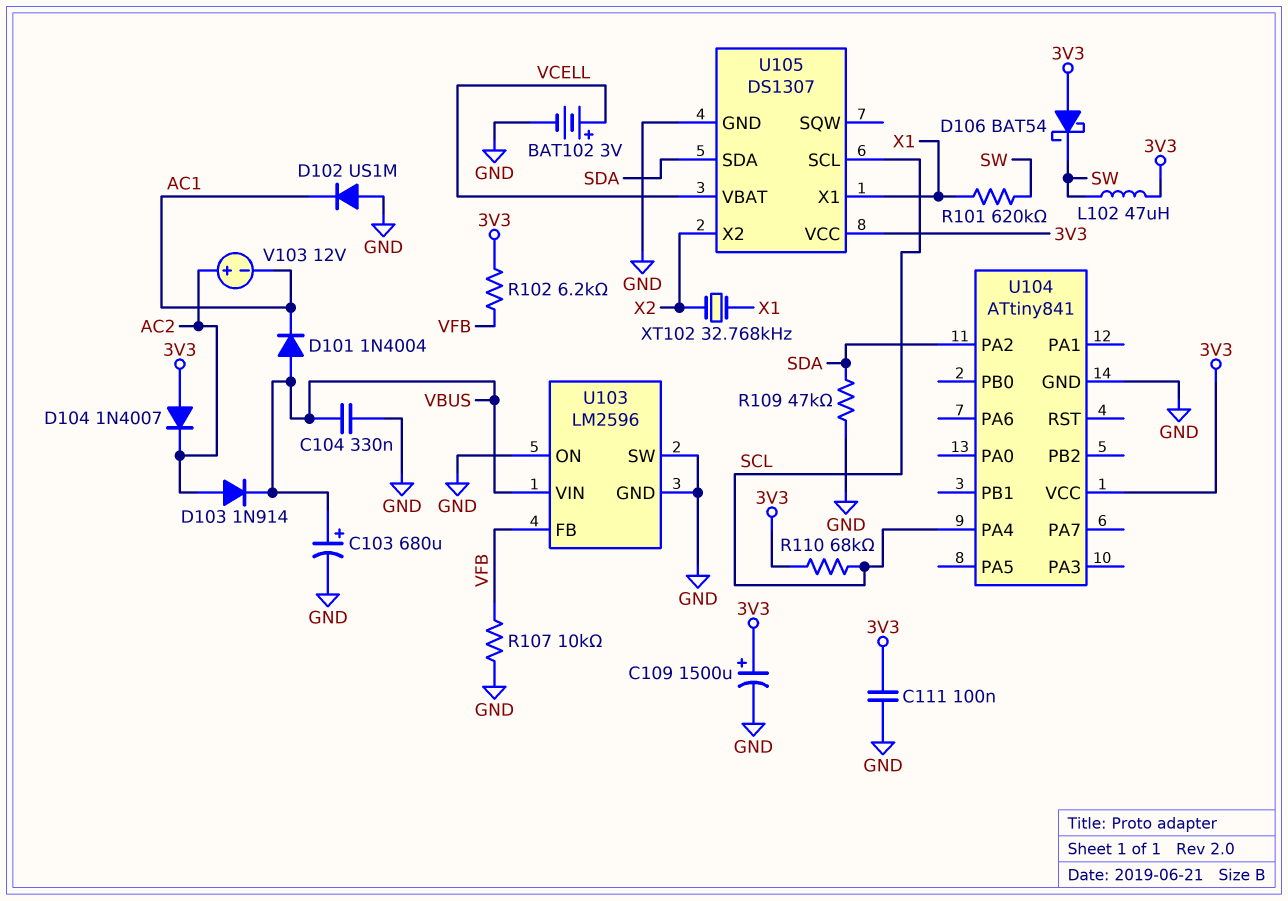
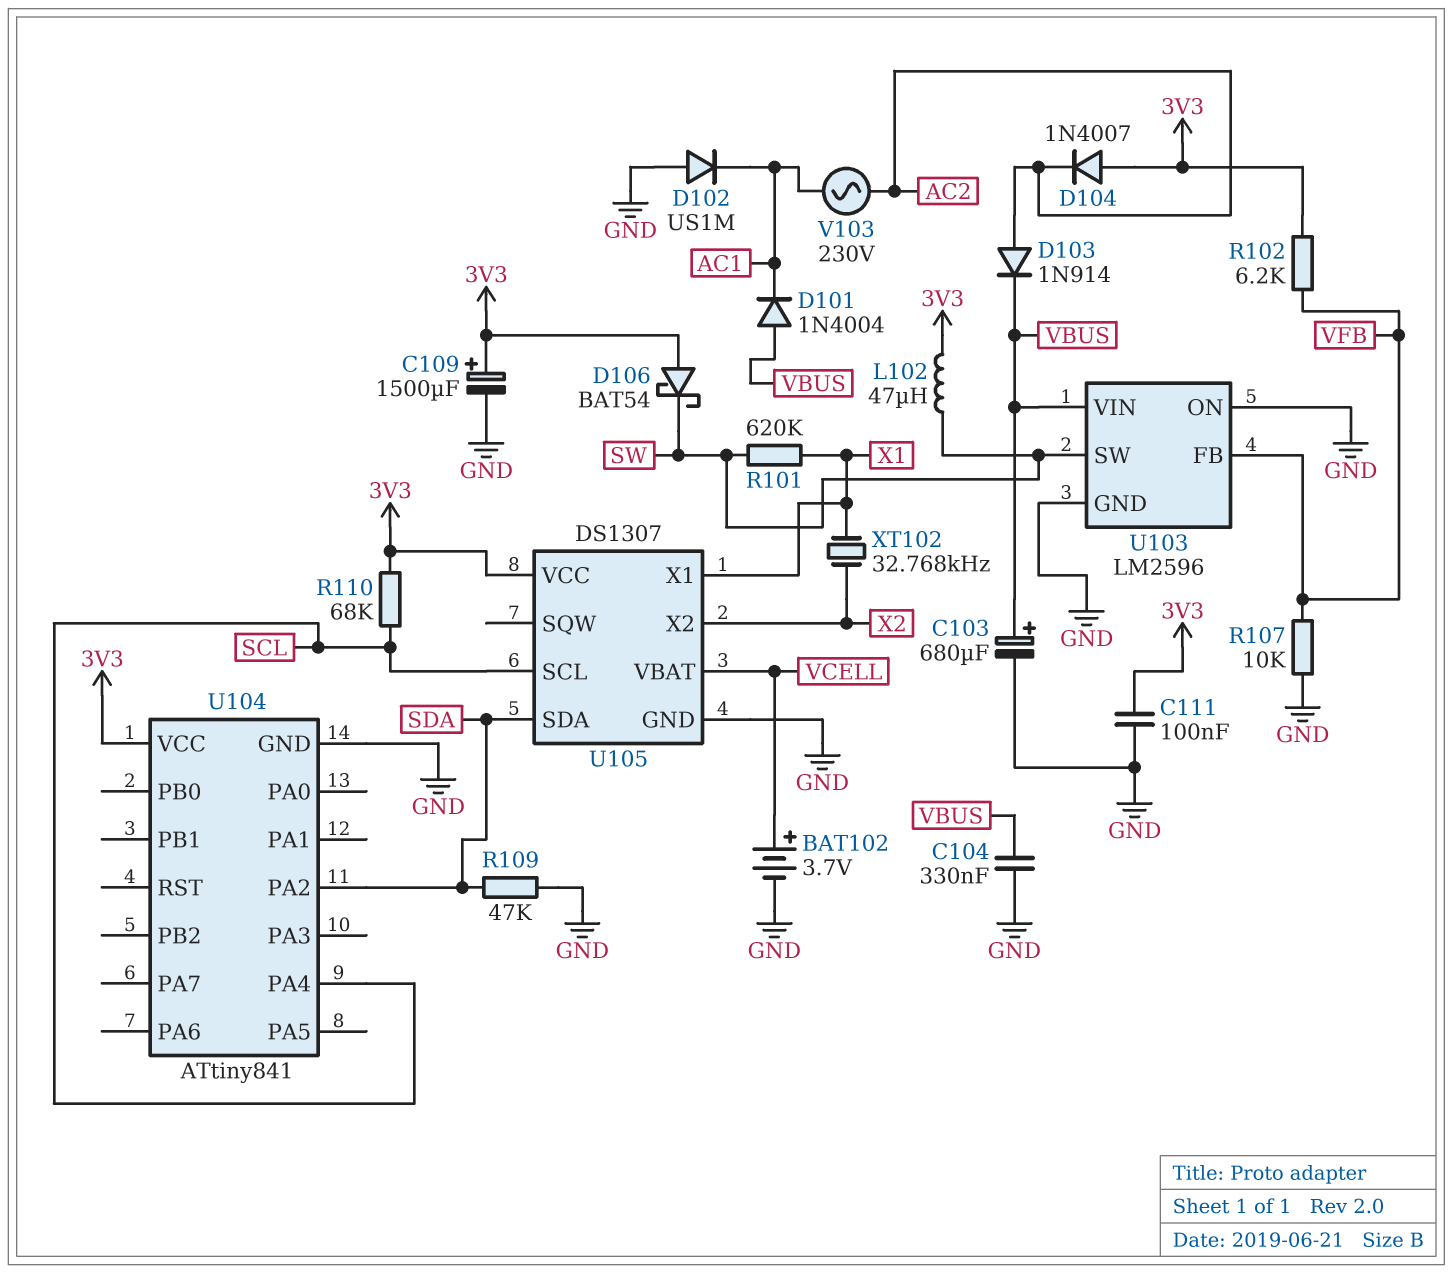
BAT102: 3V (plus VCELL, minus GND) -> 3.7V (plus VCELL, minus GND)
U103 pin SW: GND -> SW
V103: 12V (plus AC2, minus AC1) -> AC 230V (AC1, AC2)

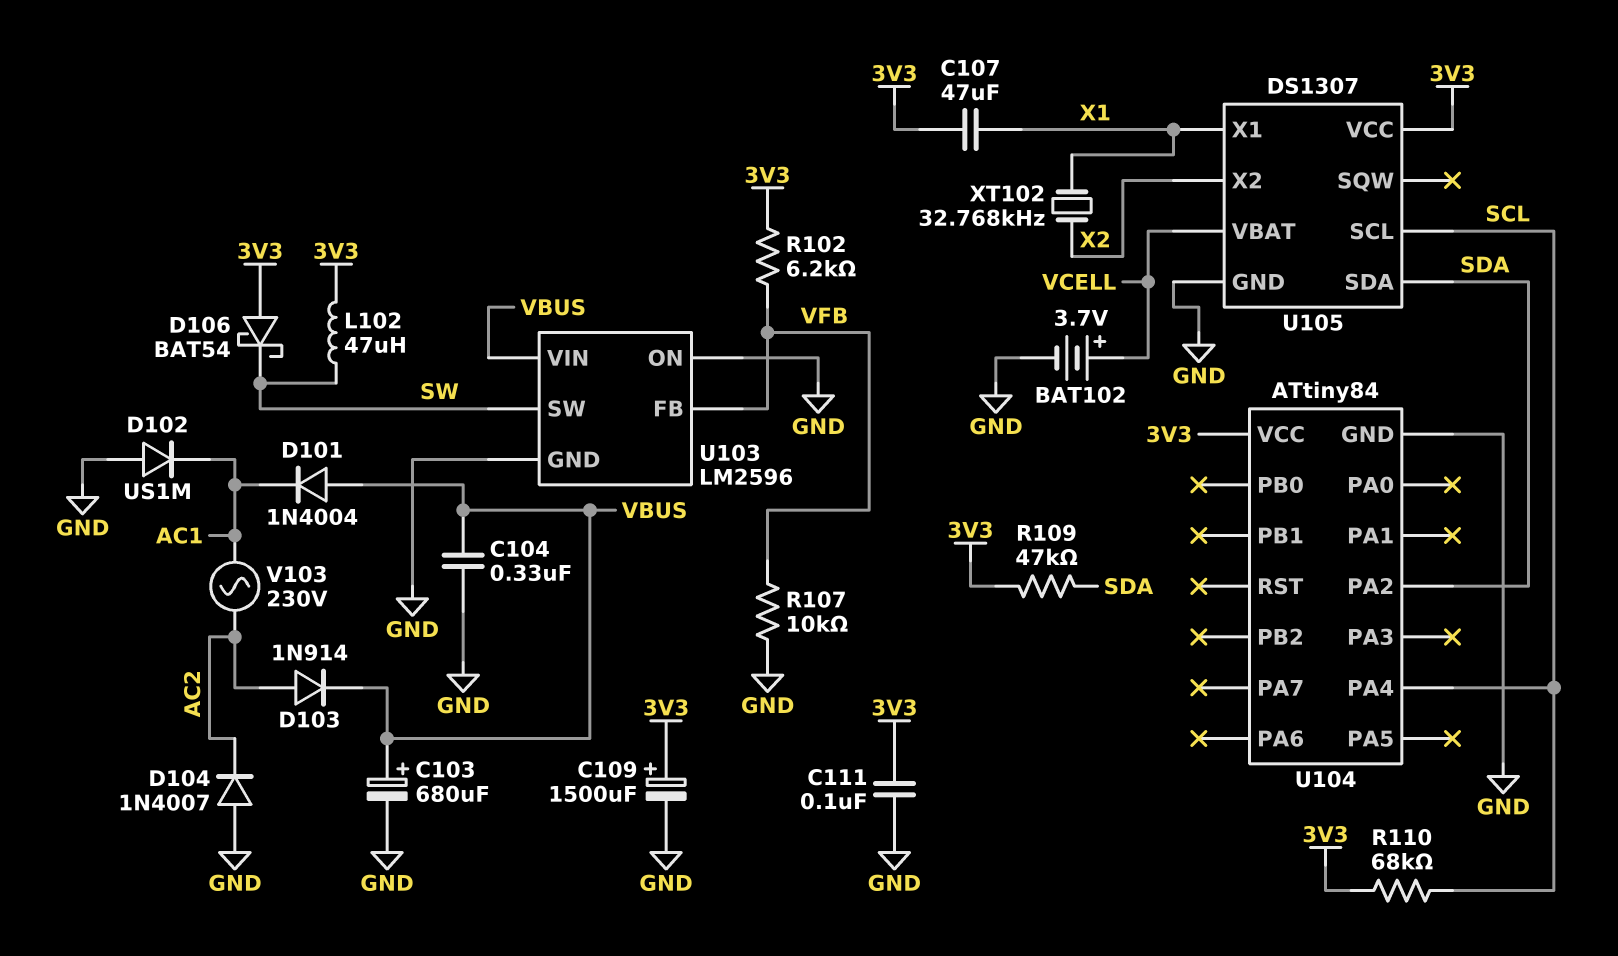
C107: none -> 47uF (3V3, X1)
D104: diode 1N4007 (A 3V3, K AC2) -> diode 1N4007 (A GND, K AC2)
R101: 620k (SW, X1) -> none
R109: 47k (GND, SDA) -> 47k (3V3, SDA)
U104: ATtiny841 -> ATtiny84

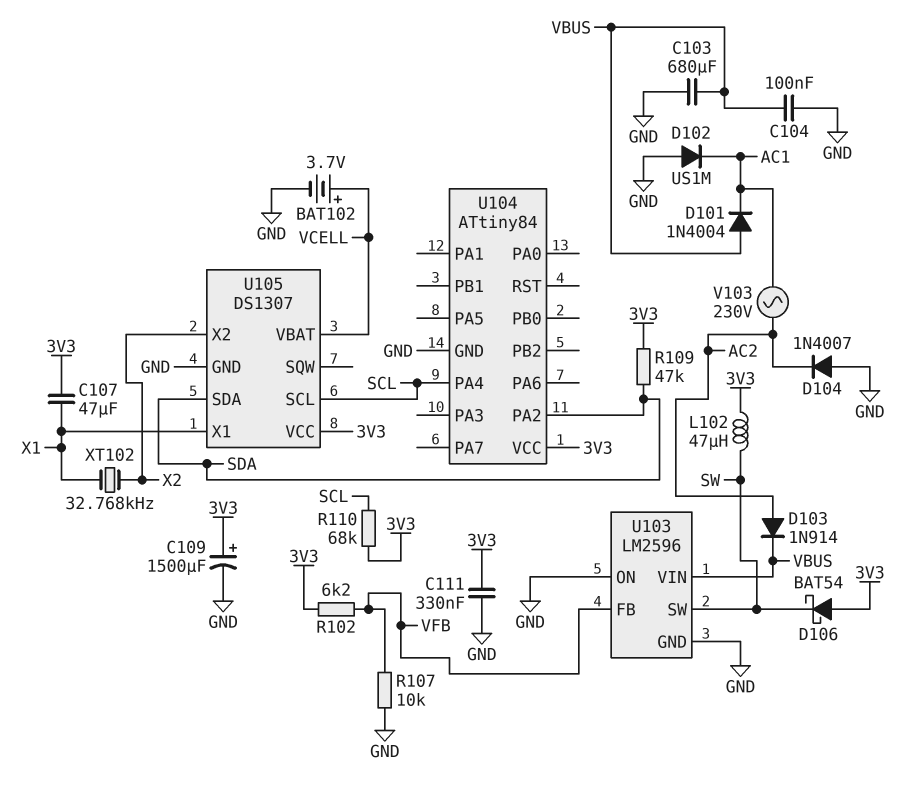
C103: 680uF (plus VBUS, minus GND) -> 680uF (GND, VBUS)
C104: 330nF (GND, VBUS) -> 100nF (GND, VBUS)
C111: 100nF (3V3, GND) -> 330nF (3V3, GND)

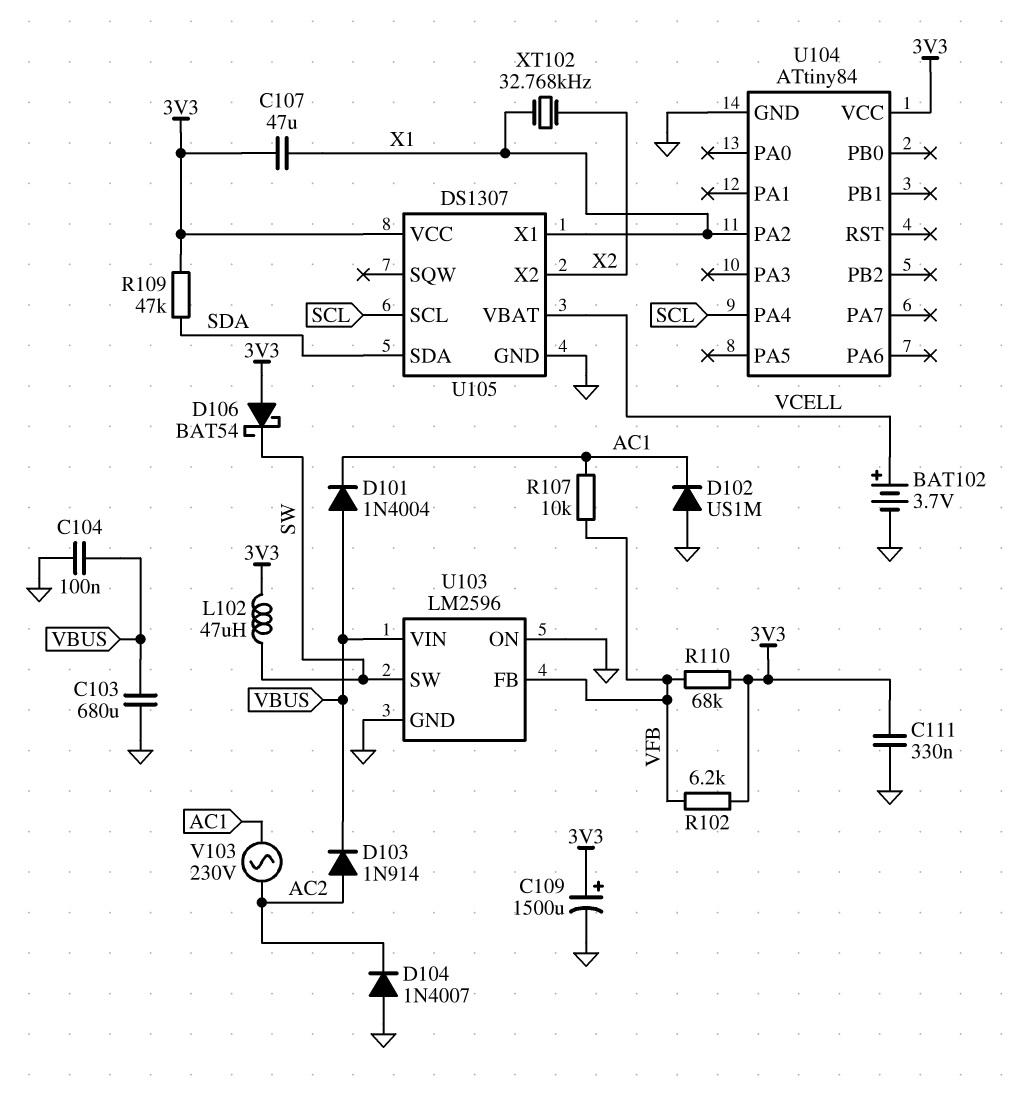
R107: 10k (GND, VFB) -> 10k (AC1, VFB)
R110: 68k (3V3, SCL) -> 68k (3V3, VFB)
U104 pin PA2: SDA -> X1

